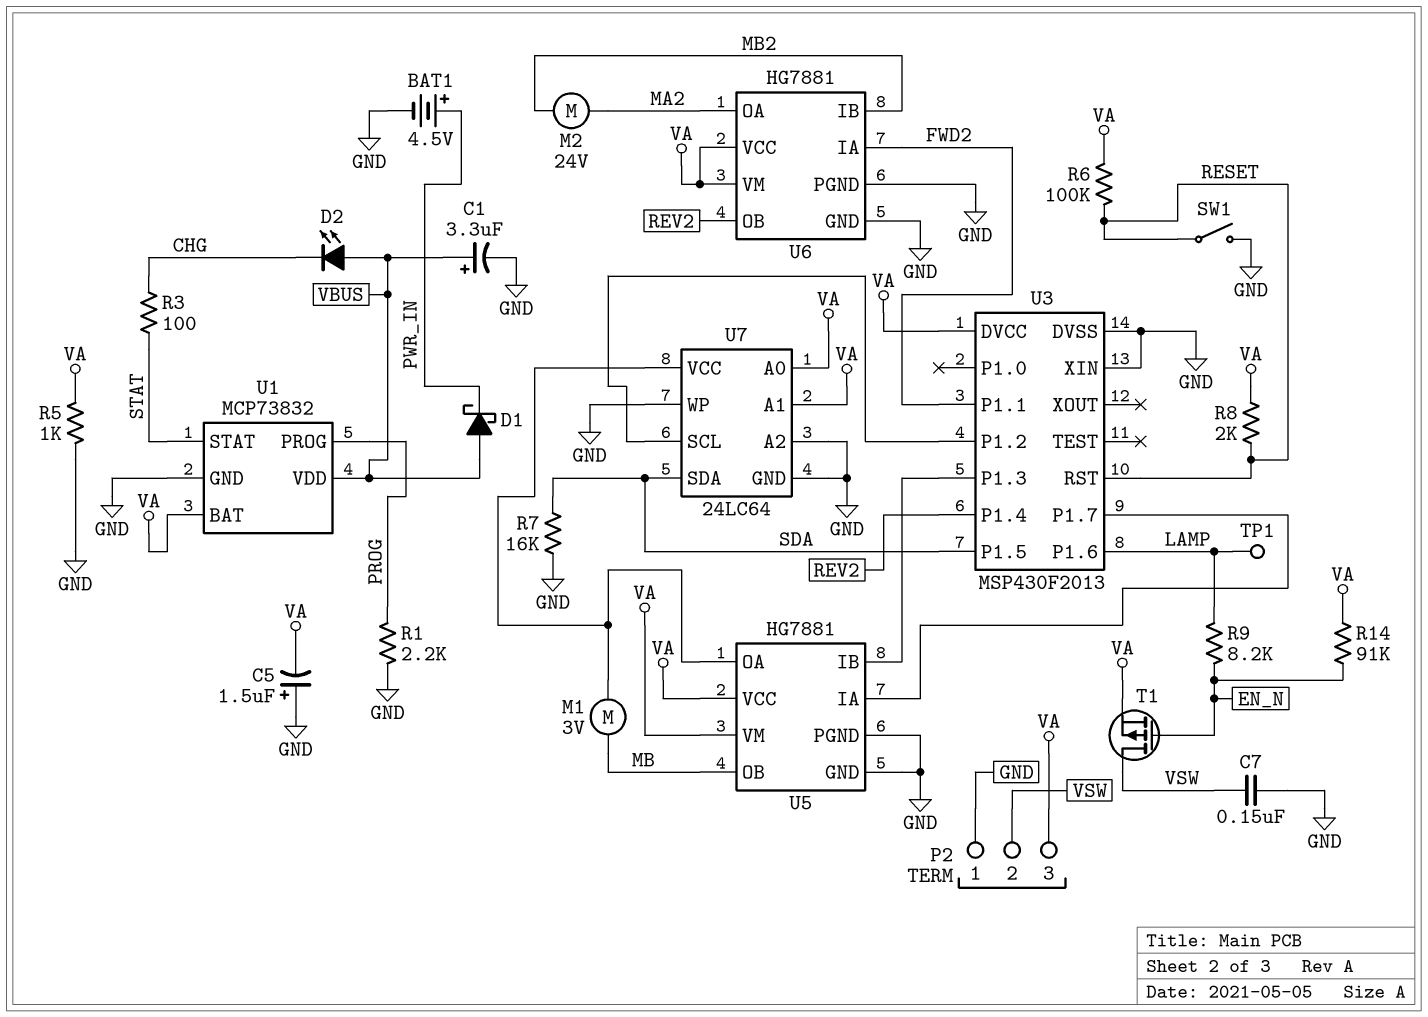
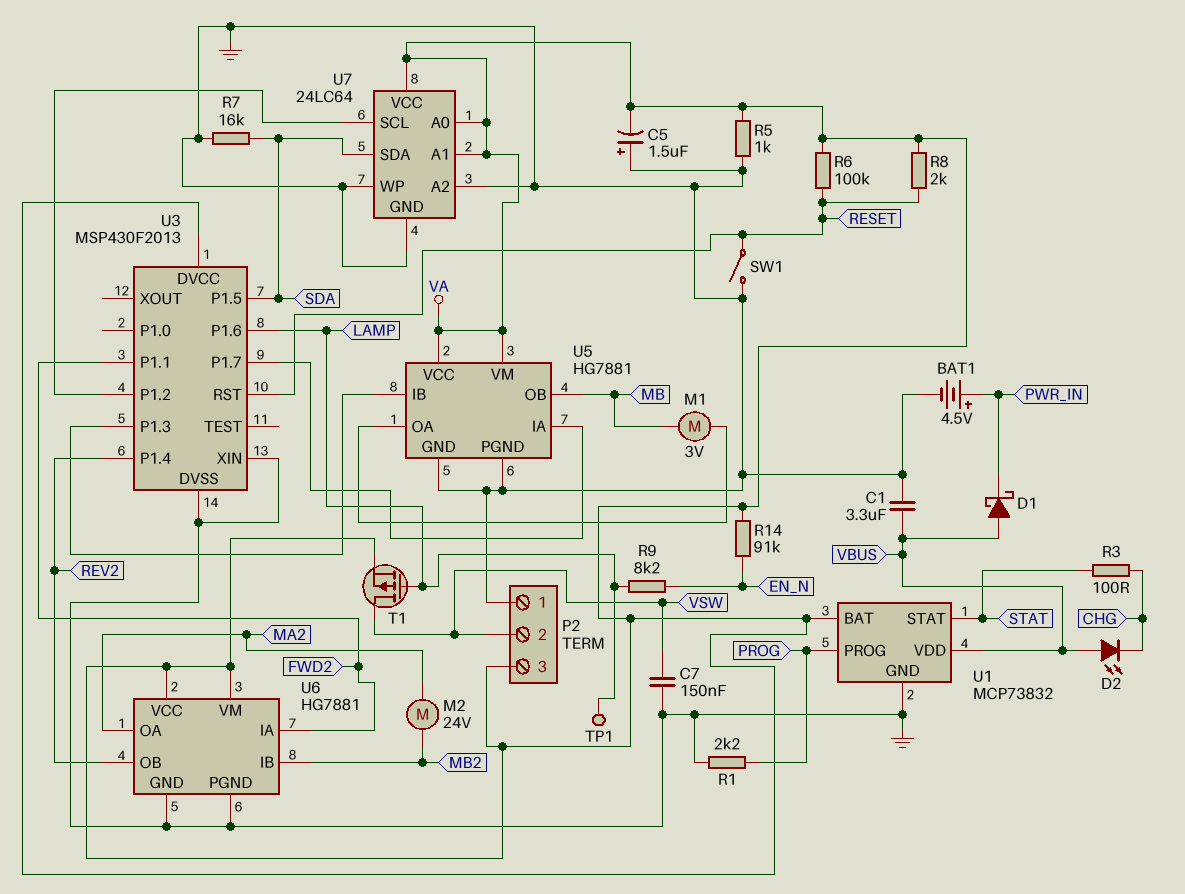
C1: 3.3uF (plus VBUS, minus GND) -> 3.3uF (GND, VBUS)
T1: PMOS (G EN_N, D VSW, S VA) -> PMOS (G LAMP, D VSW, S VA)
U7 pin VCC: U5/OA -> VA

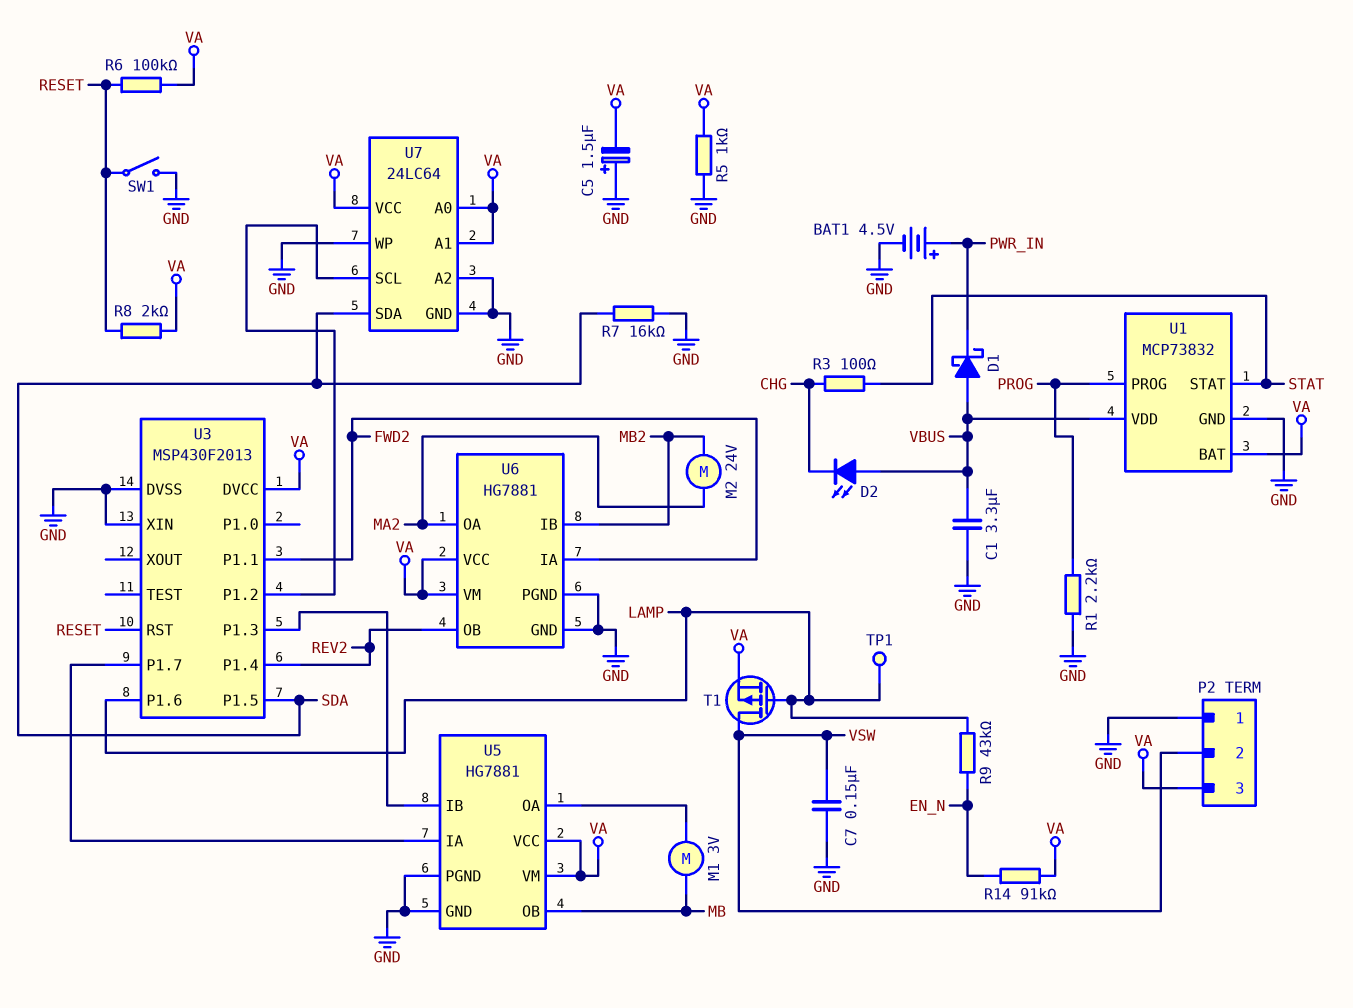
R9: 8.2k (EN_N, LAMP) -> 43k (EN_N, LAMP)

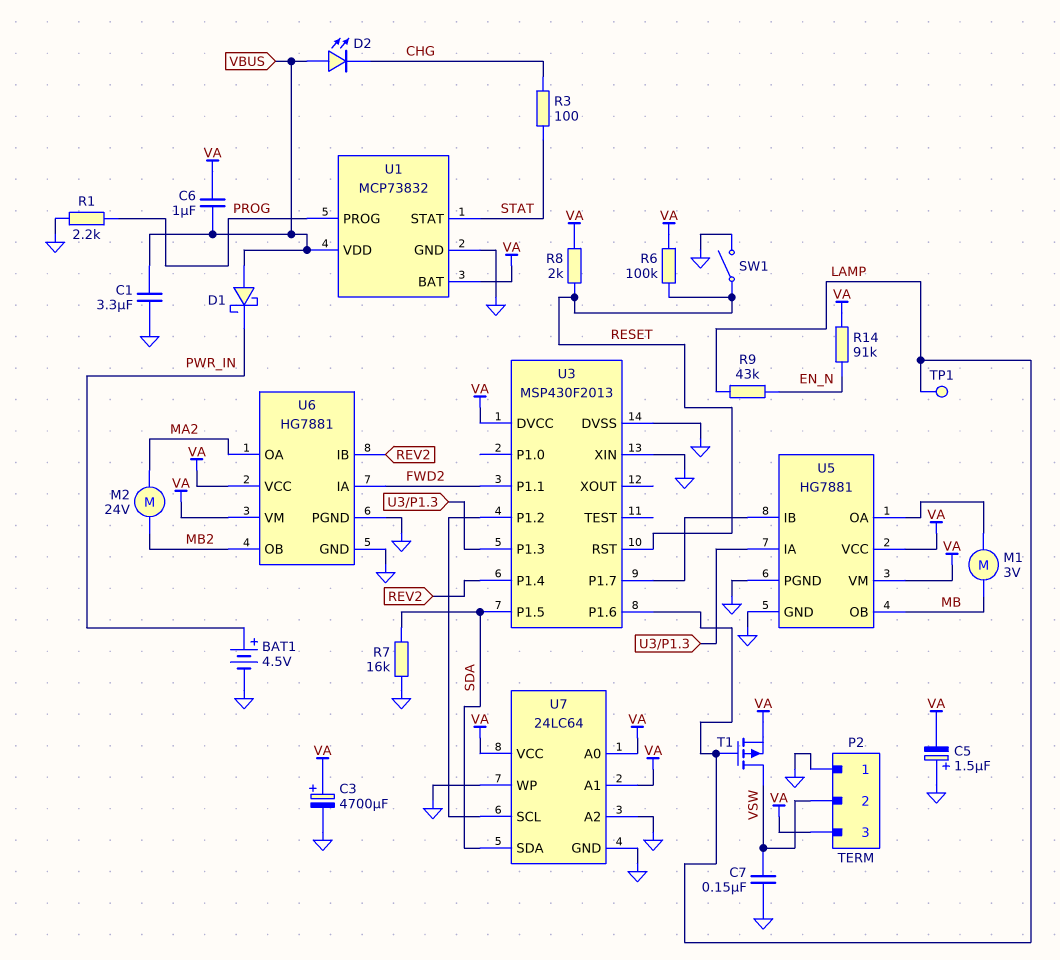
C3: none -> 4700uF (plus VA, minus GND)
C6: none -> 1uF (VA, VBUS)
R5: 1k (GND, VA) -> none
U5 pin IA: U3/P1.7 -> U3/P1.3
U5 pin IB: U3/P1.3 -> U3/P1.7
U6 pin IB: MB2 -> REV2
U6 pin OB: REV2 -> MB2

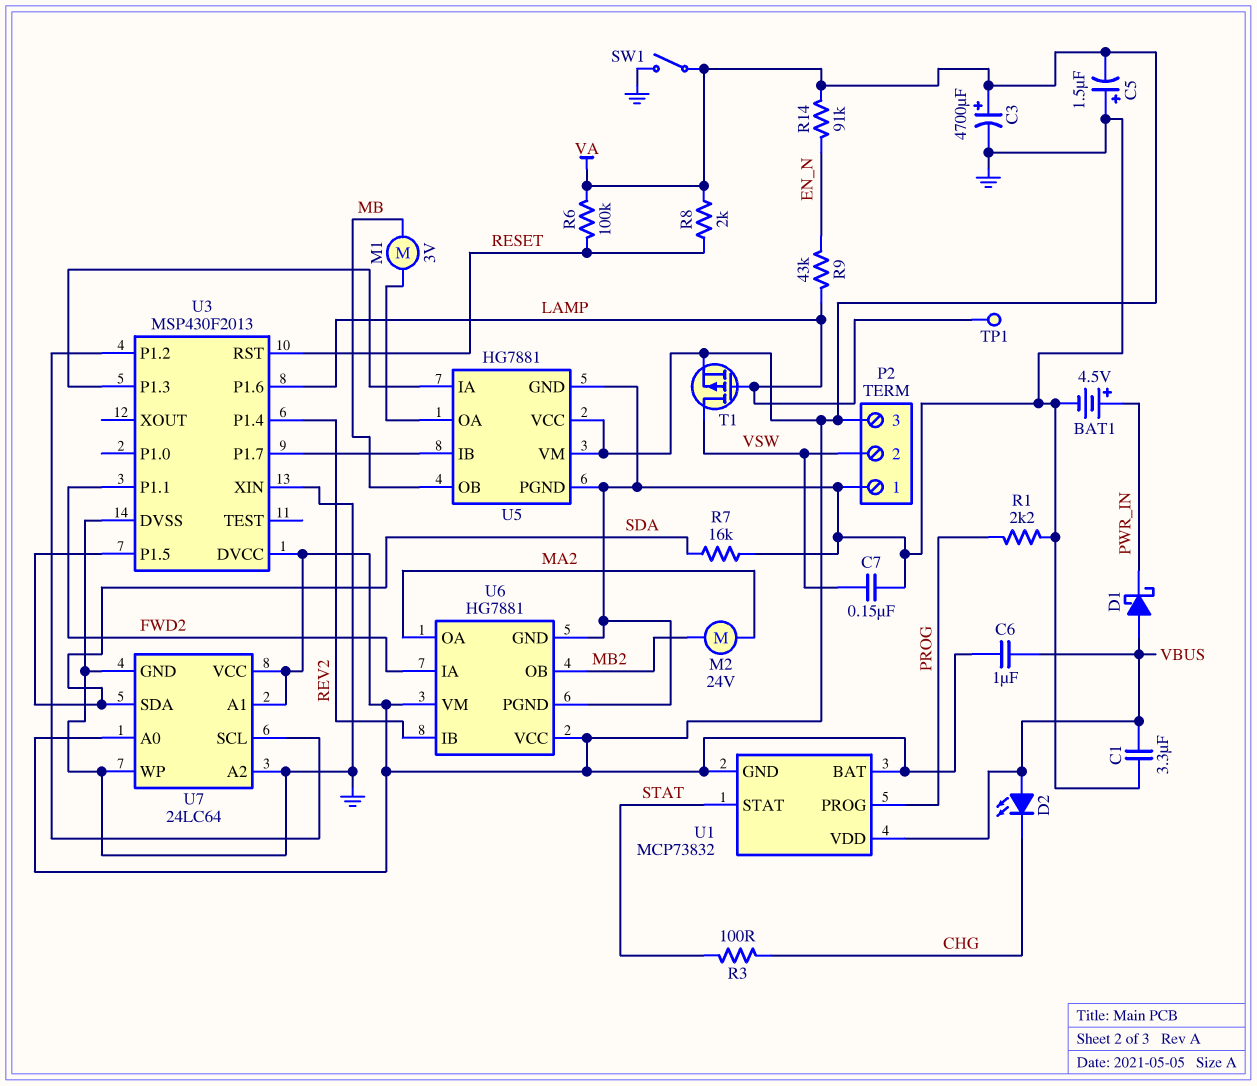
SW1: switch (GND, RESET) -> switch (GND, VA)
U1 pin GND: GND -> VA

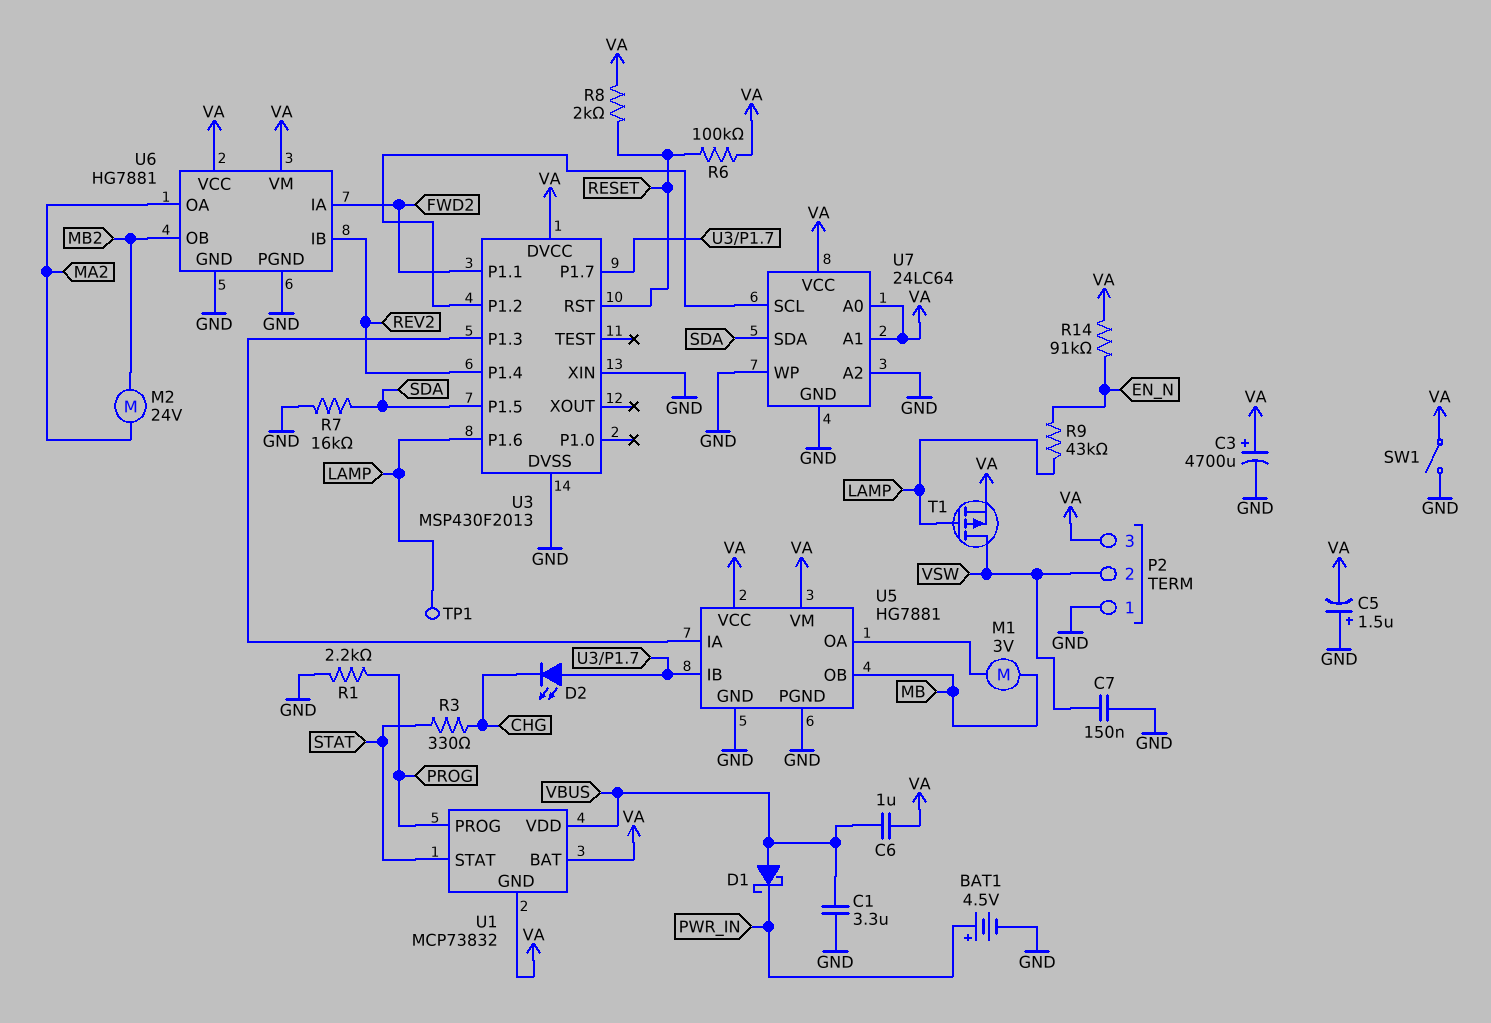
D2: LED (A VBUS, K CHG) -> LED (A U3/P1.7, K CHG)
R3: 100 (CHG, STAT) -> 330 (CHG, STAT)

